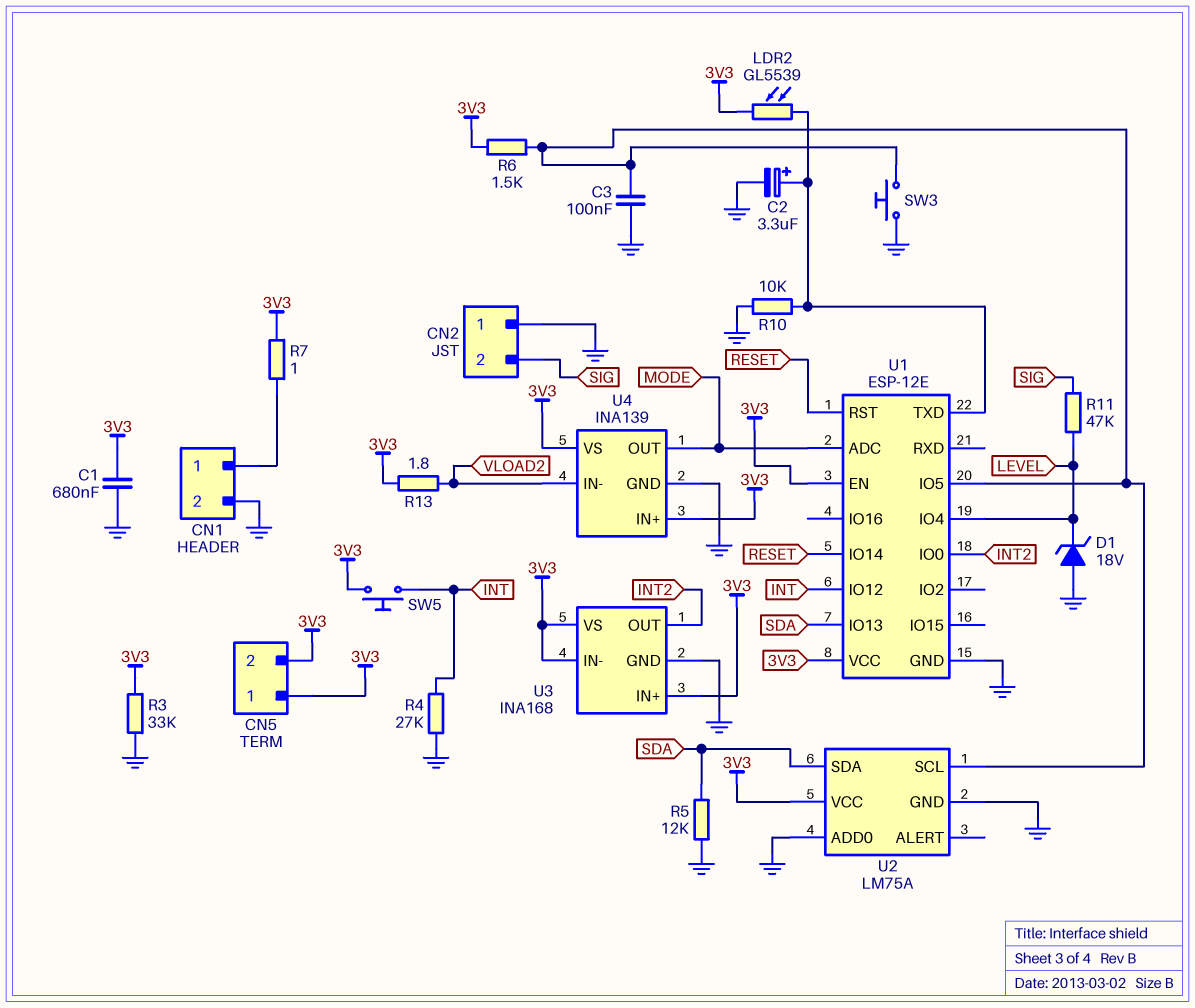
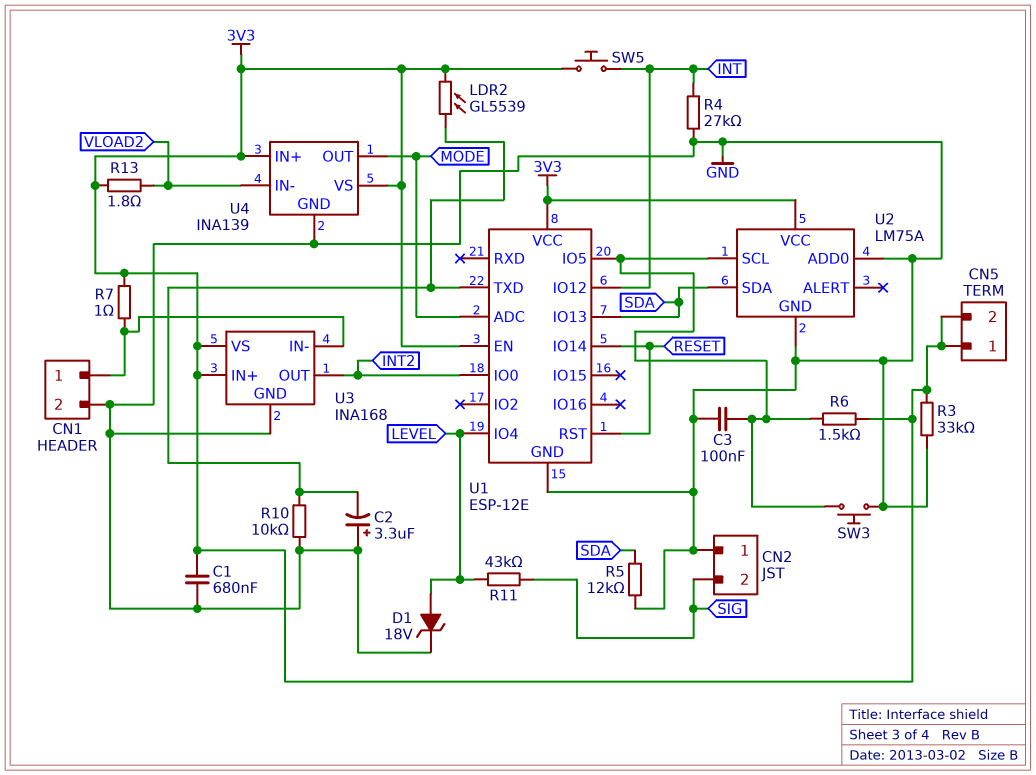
C2: 3.3uF (plus U1/TXD, minus GND) -> 3.3uF (plus GND, minus U1/TXD)
D1: zener 18V (A GND, K LEVEL) -> zener 18V (A LEVEL, K GND)
R11: 47k (LEVEL, SIG) -> 43k (LEVEL, SIG)
U3 pin IN-: 3V3 -> CN1/1

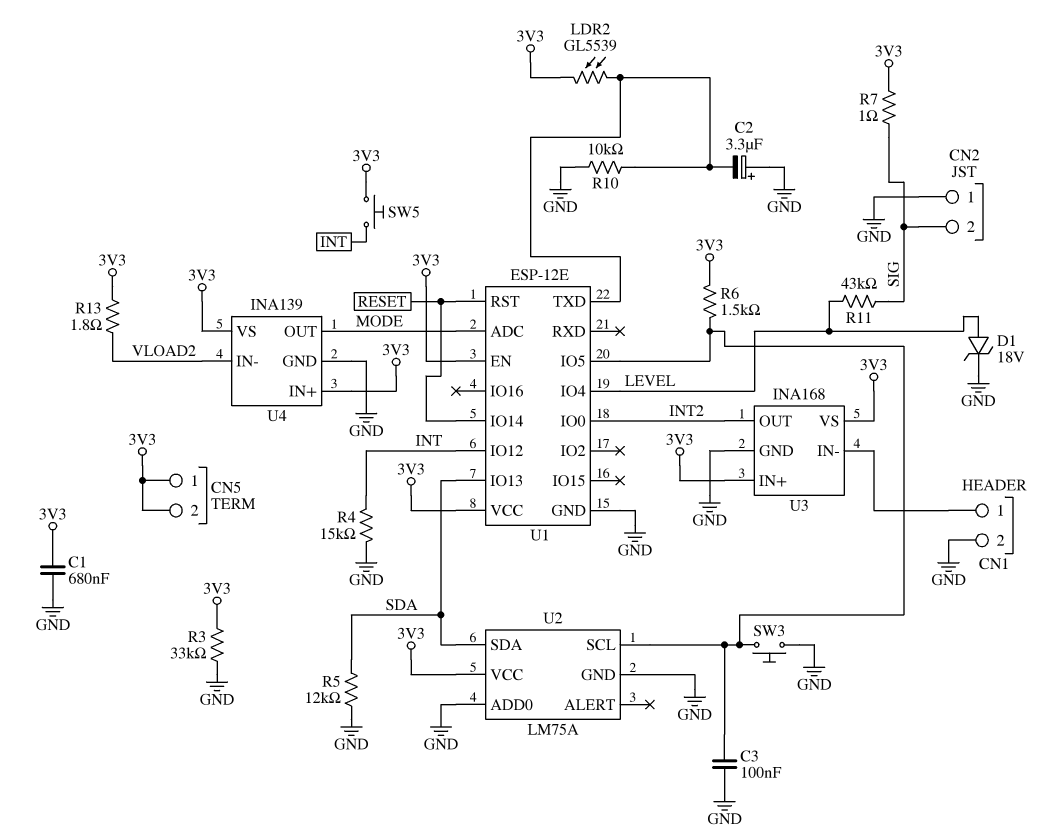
R4: 27k (GND, INT) -> 15k (GND, INT)
R7: 1 (3V3, CN1/1) -> 1 (3V3, SIG)

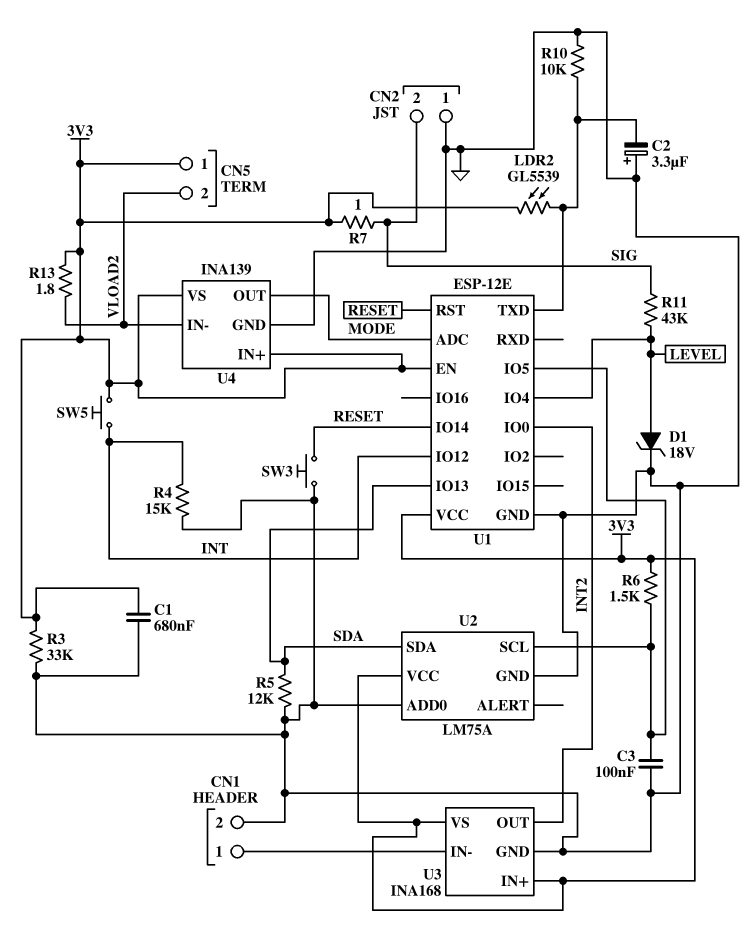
CN5 pin 2: 3V3 -> VLOAD2
SW3: button (GND, U1/IO5) -> button (GND, RESET)

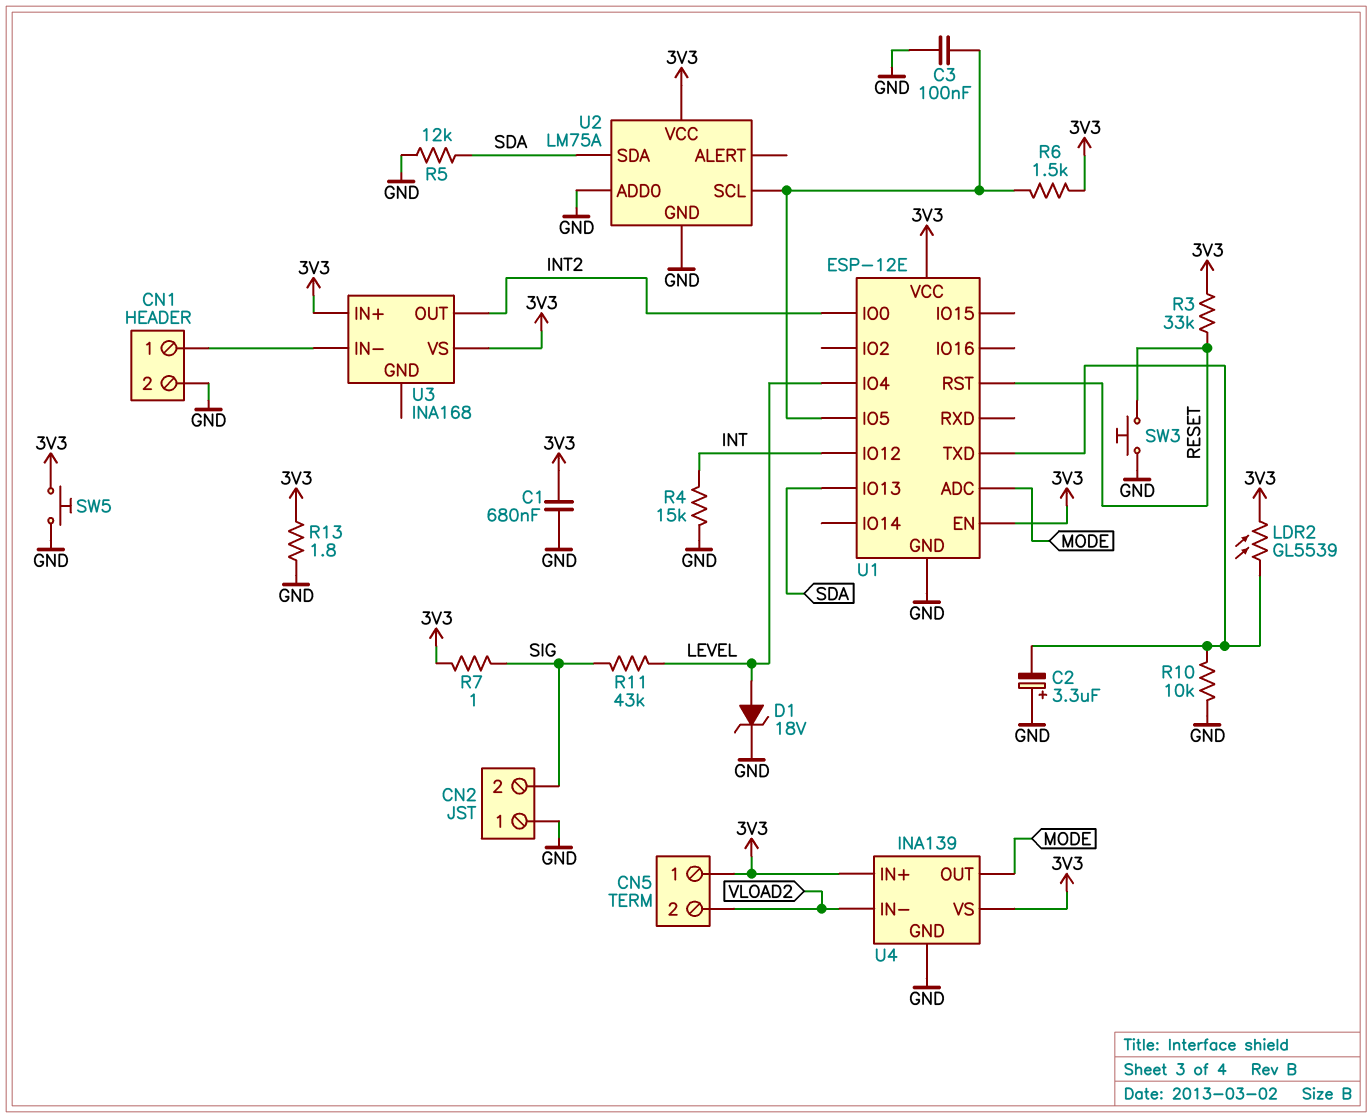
R3: 33k (3V3, GND) -> 33k (3V3, RESET)
R13: 1.8 (3V3, VLOAD2) -> 1.8 (3V3, GND)
SW5: button (3V3, INT) -> button (3V3, GND)
U1 pin IO14: RESET -> none
U3 pin GND: GND -> none

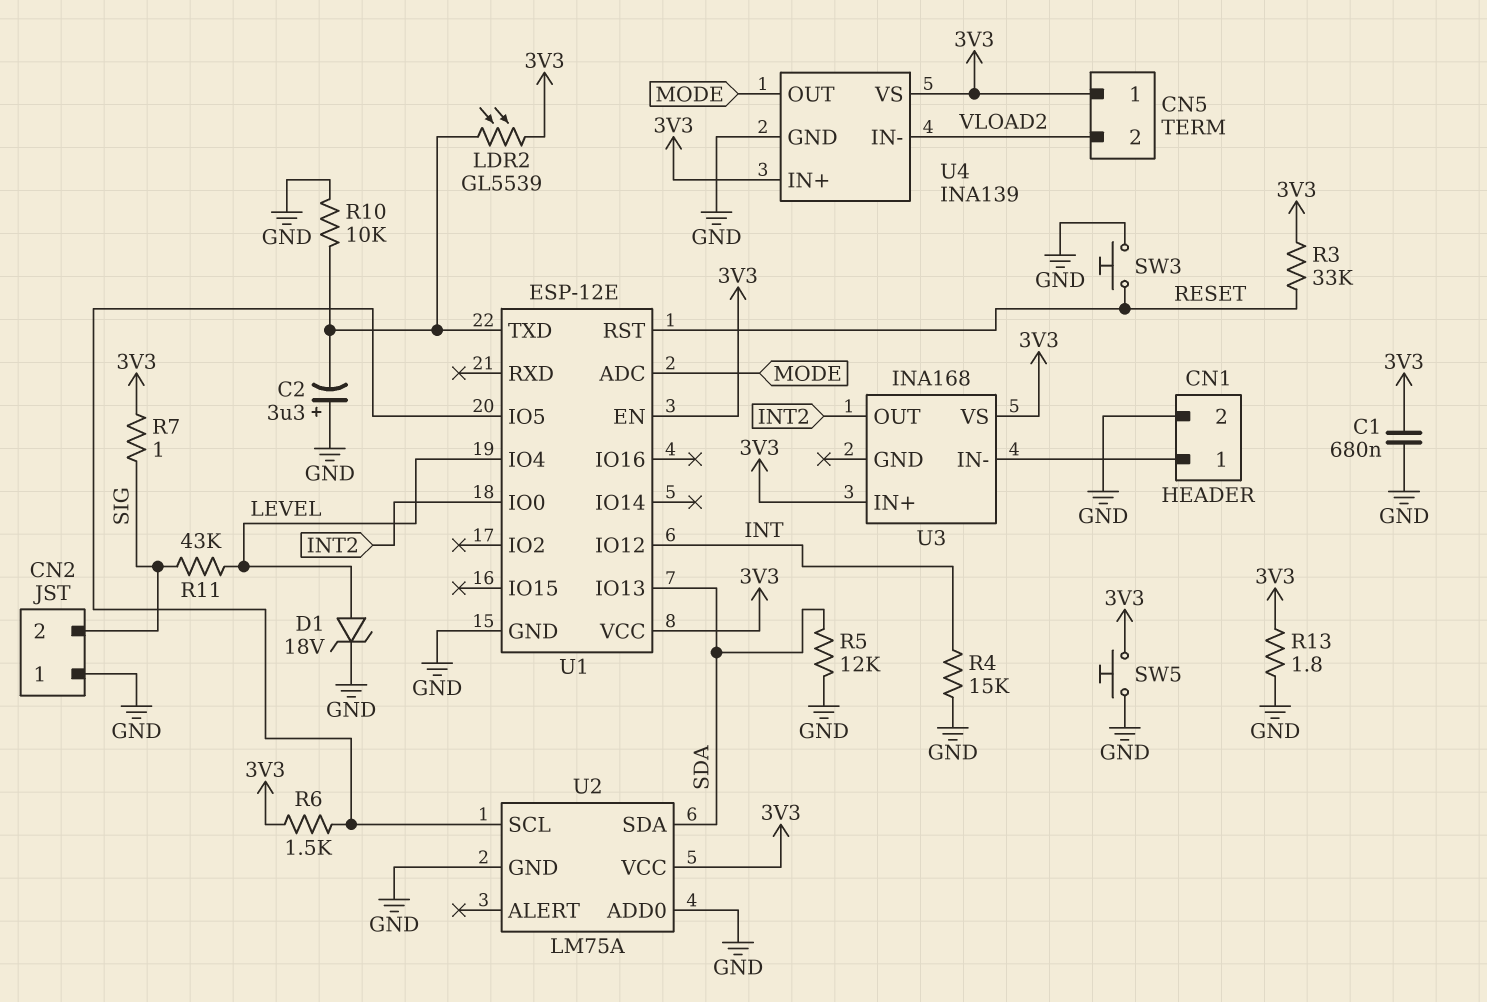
C3: 100nF (GND, U1/IO5) -> none

